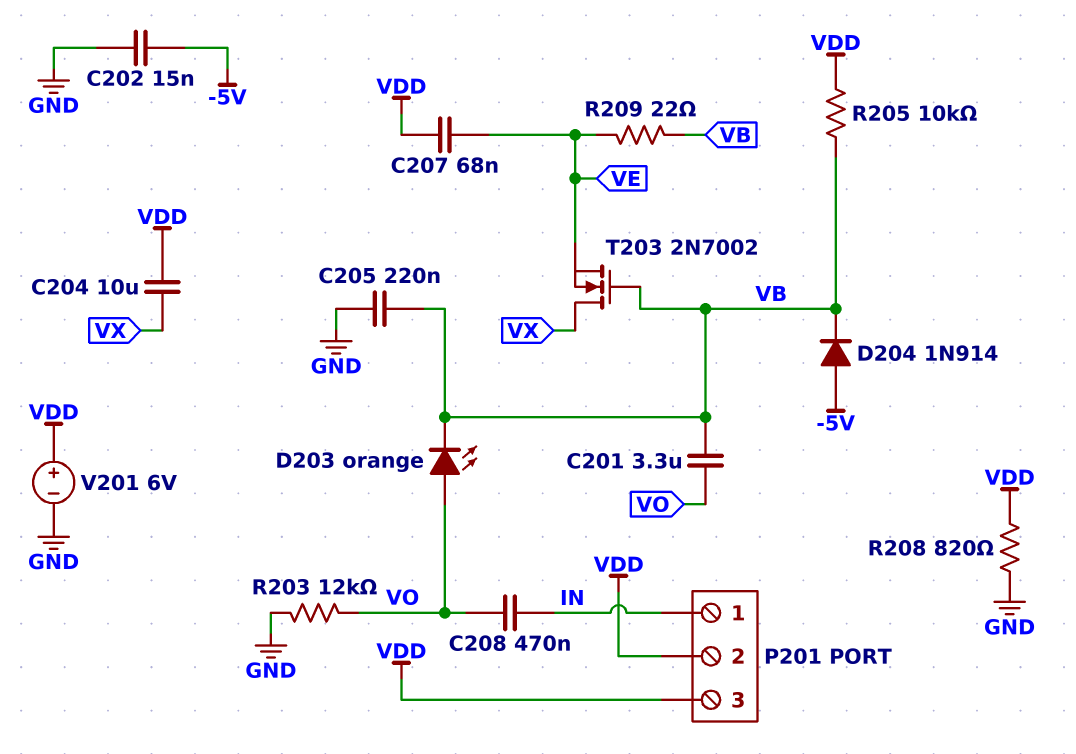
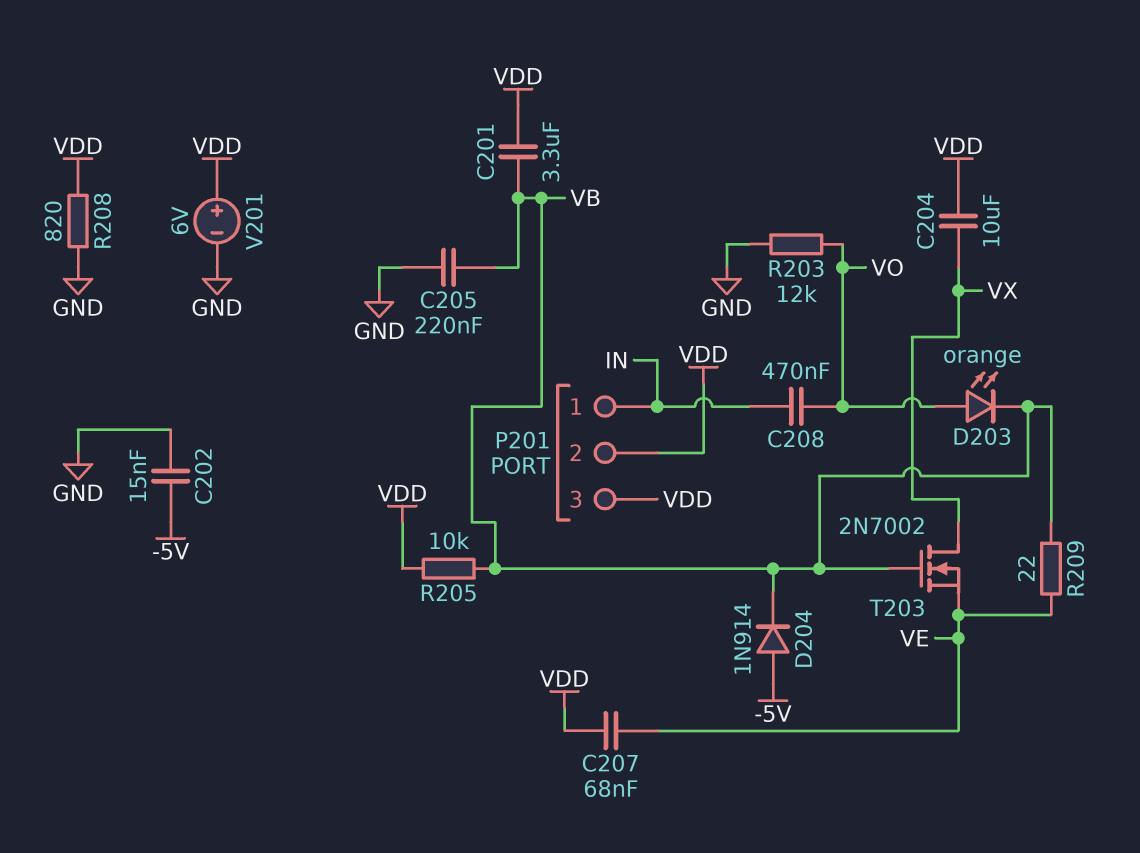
C201: 3.3uF (VB, VO) -> 3.3uF (VB, VDD)

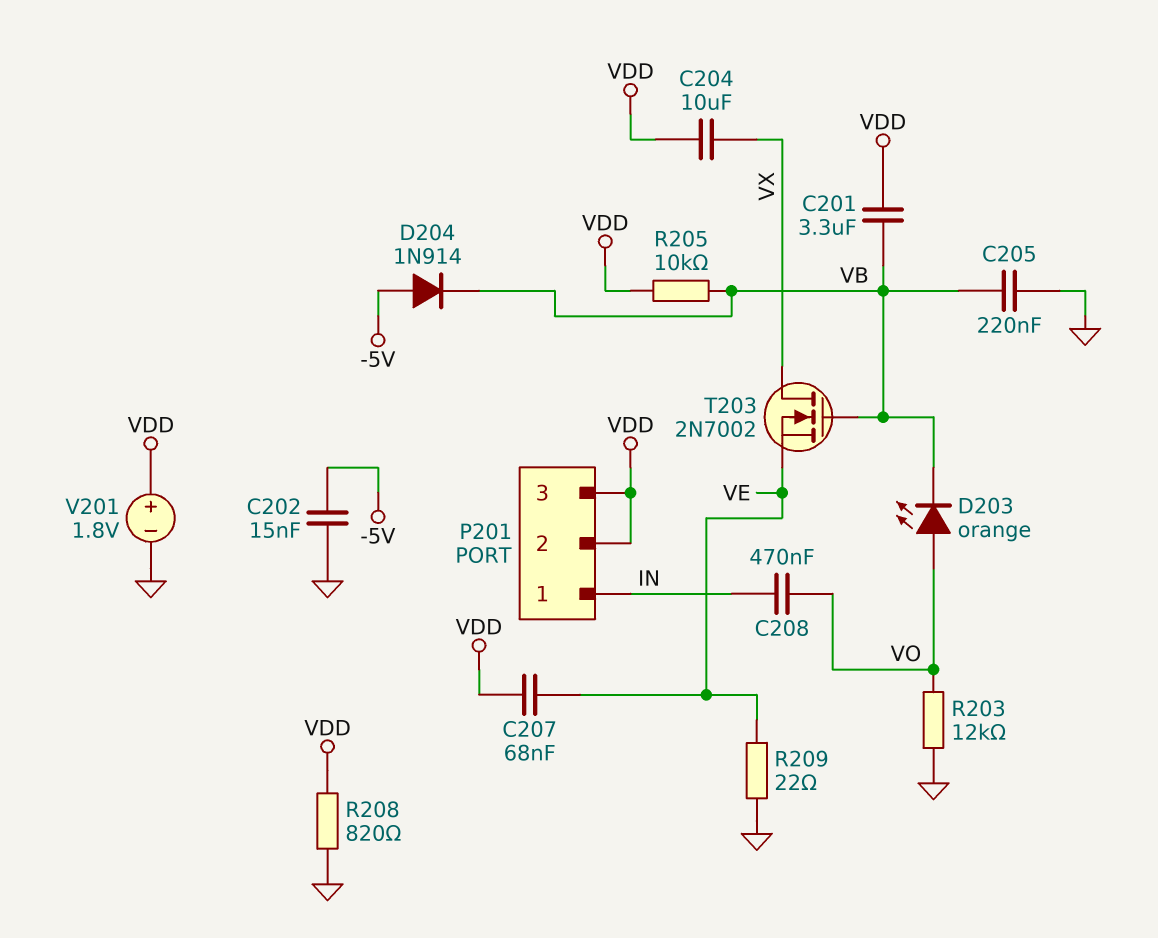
R209: 22 (VB, VE) -> 22 (GND, VE)
V201: 6V (plus VDD, minus GND) -> 1.8V (plus VDD, minus GND)

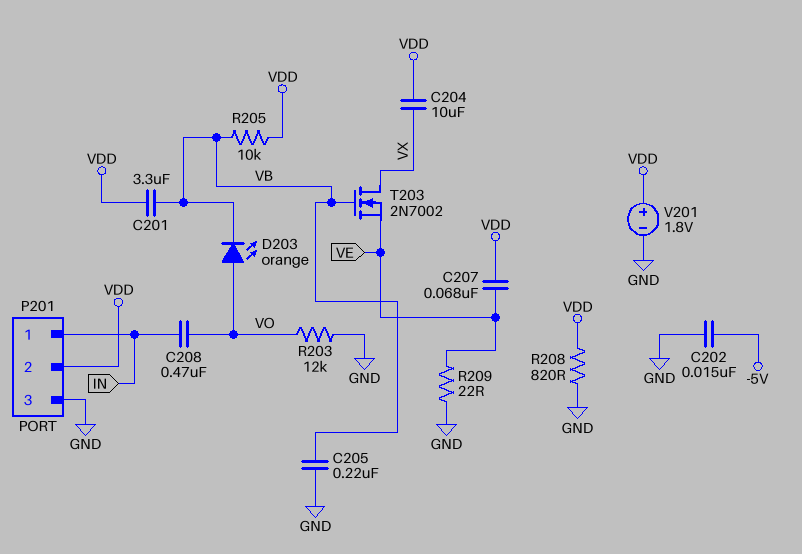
D204: diode 1N914 (A -5V, K VB) -> none
P201 pin 3: VDD -> GND

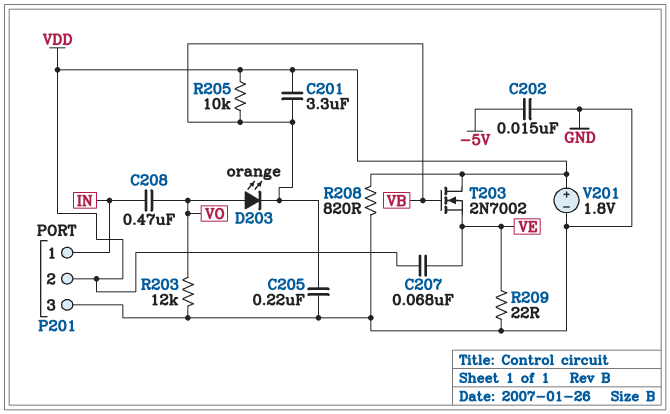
C204: 10uF (VDD, VX) -> none
T203: NMOS 2N7002 (G VB, D VX, S VE) -> NMOS 2N7002 (G VB, D VDD, S VE)

